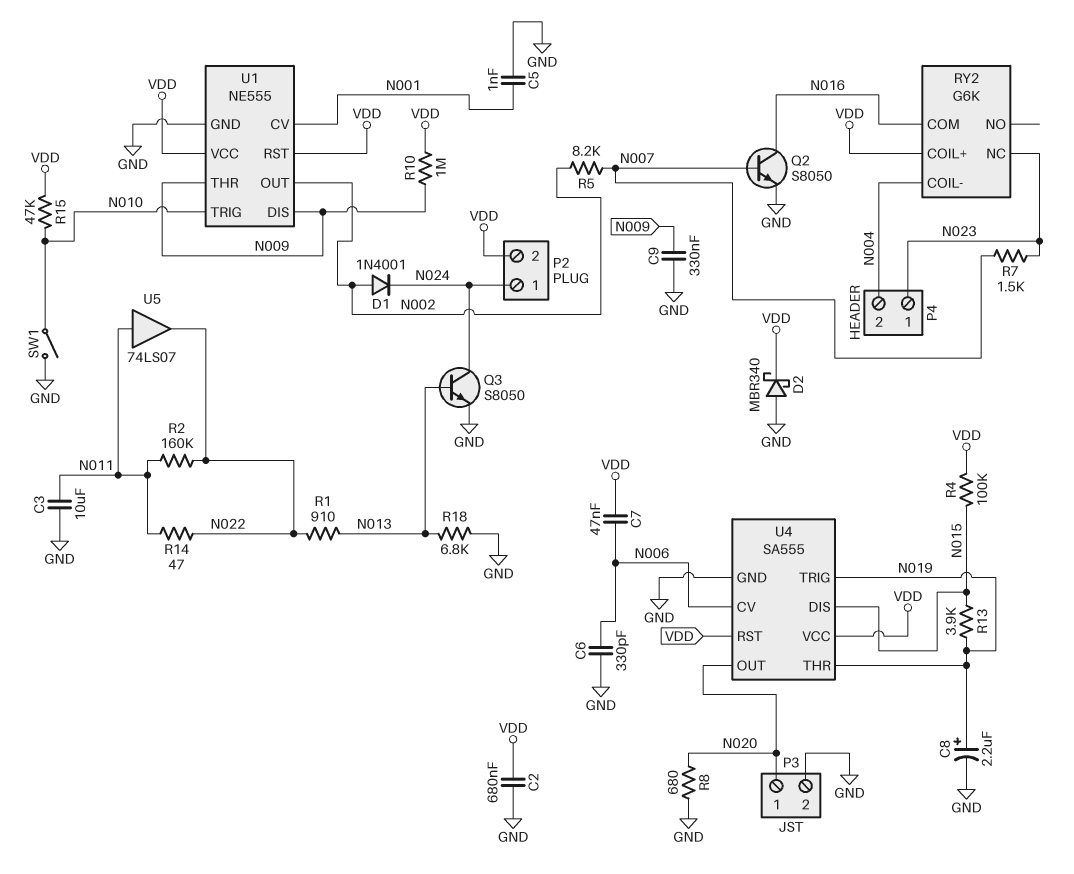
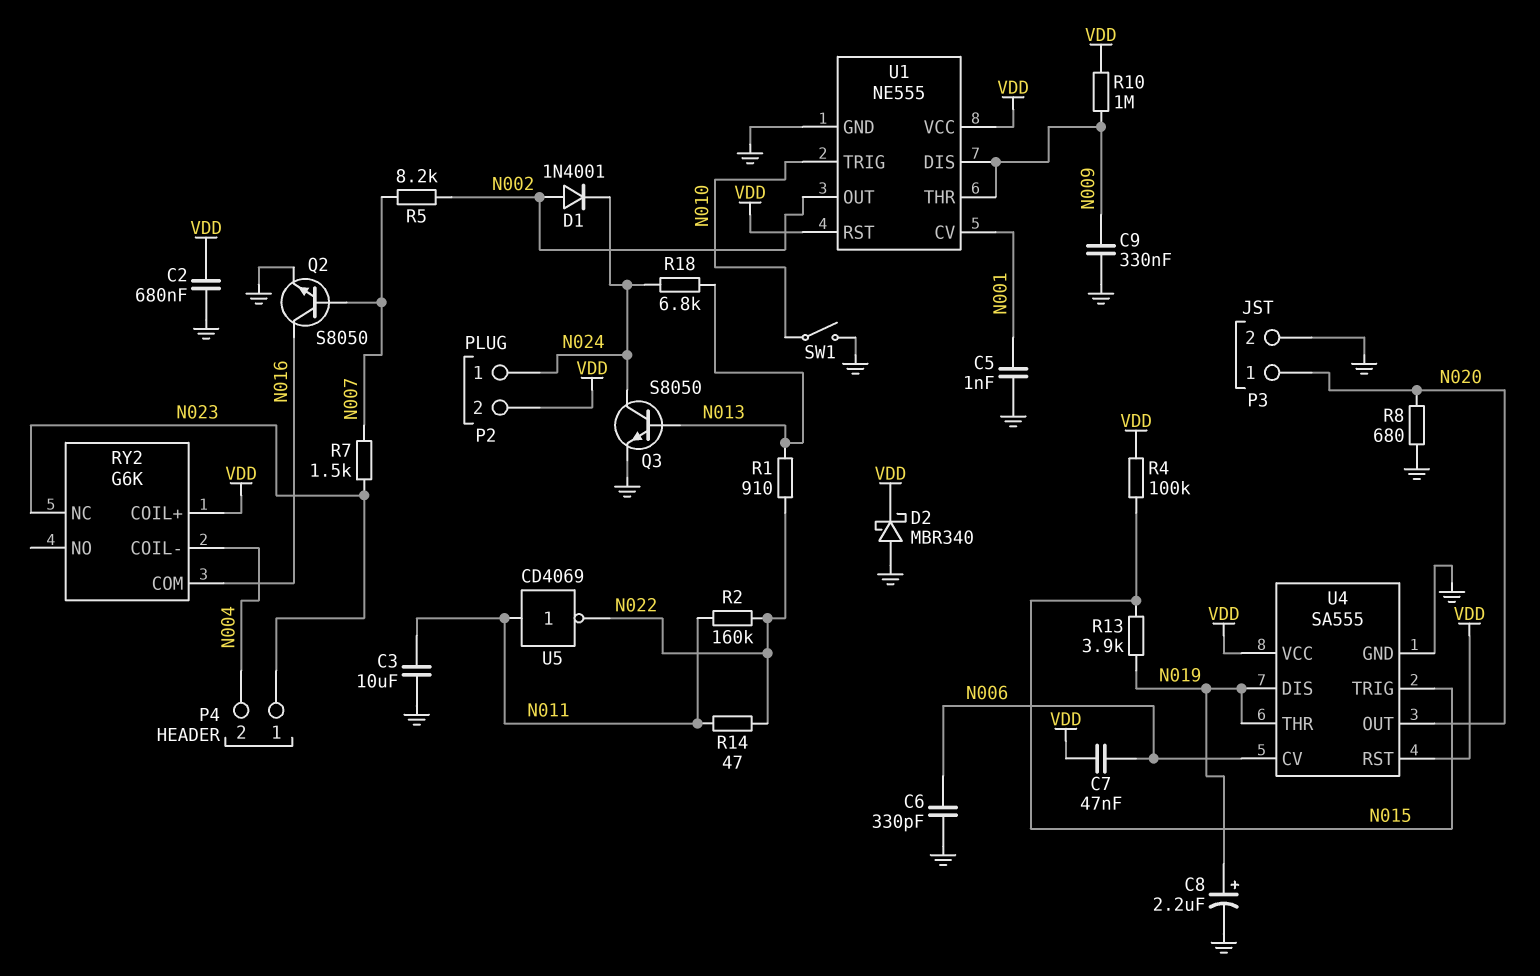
R15: 47k (N010, VDD) -> none
R18: 6.8k (GND, N013) -> 6.8k (N013, N024)
U4 pin DIS: N015 -> N019
U4 pin TRIG: N019 -> N015
U5: buffer 74LS07 (in N011, out N022) -> NOT CD4069 (in N011, out N022)

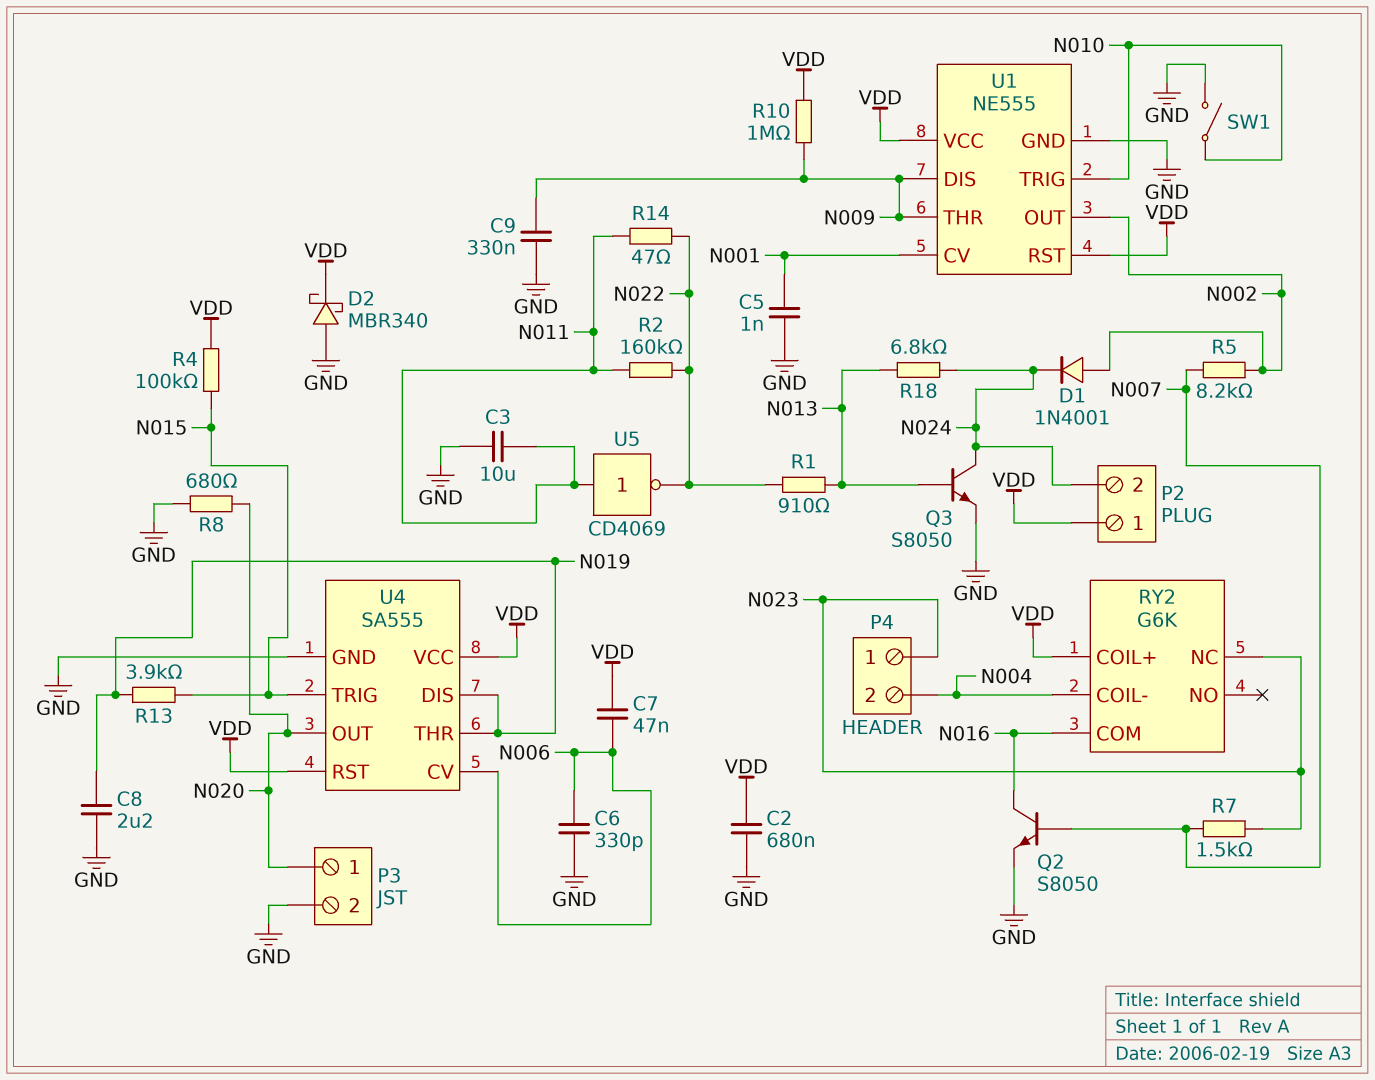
C8: 2.2uF (plus N019, minus GND) -> 2.2uF (GND, N019)
P2 pin 1: N024 -> VDD
P2 pin 2: VDD -> N024

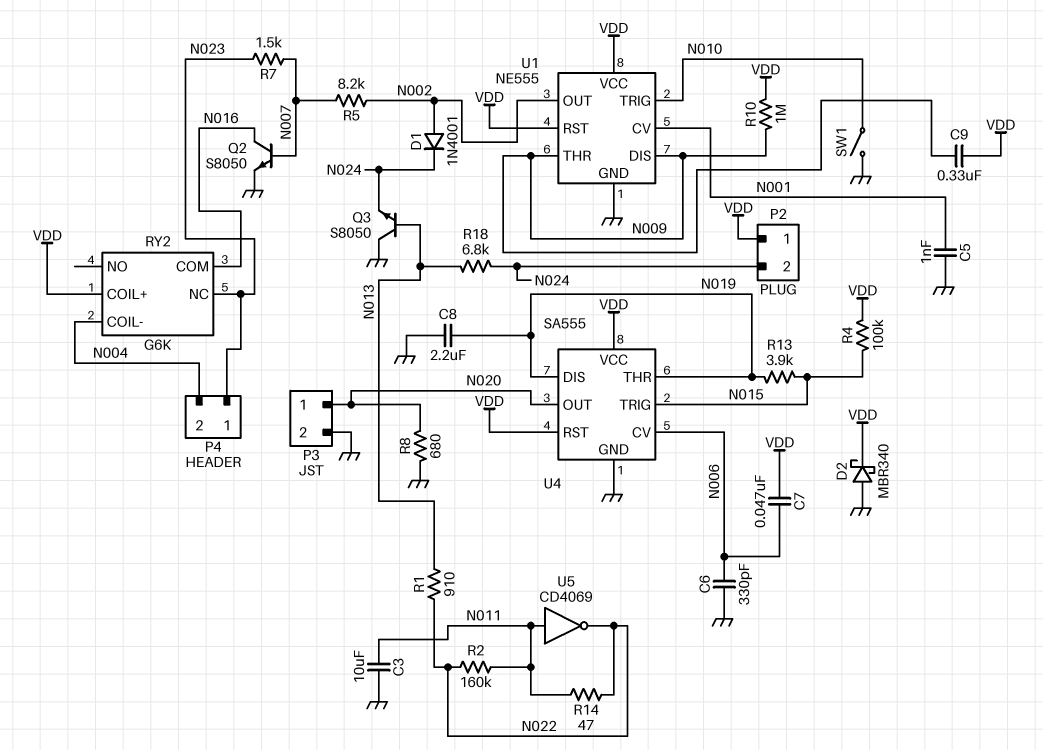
C2: 680nF (GND, VDD) -> none
C9: 330nF (GND, N009) -> 330nF (N009, VDD)
Q3: NPN S8050 (B N013, C N024, E GND) -> NPN S8050 (B N013, C GND, E N024)

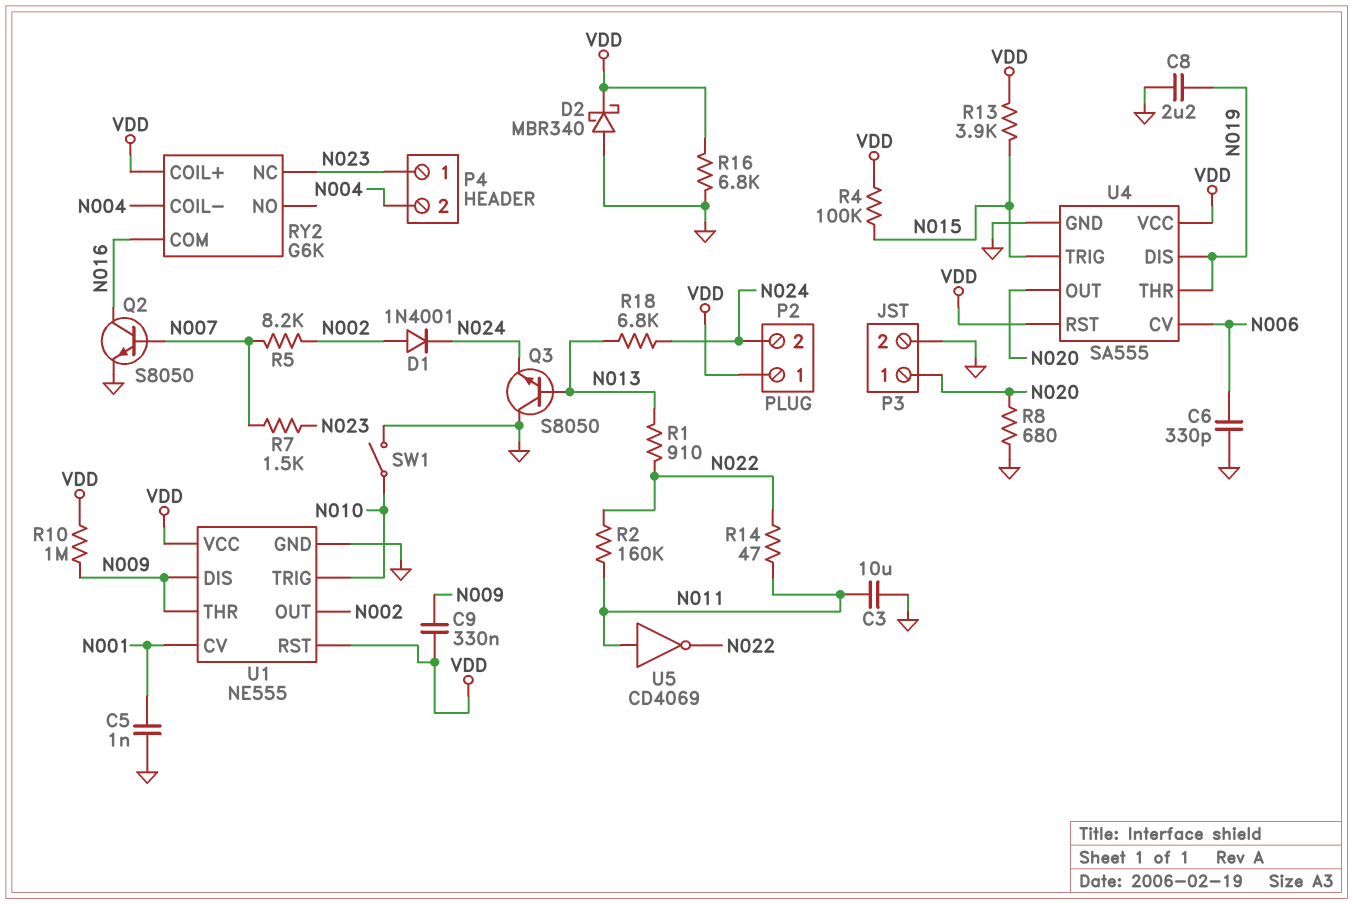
C7: 47nF (N006, VDD) -> none
R13: 3.9k (N015, N019) -> 3.9k (N015, VDD)
R16: none -> 6.8k (GND, VDD)

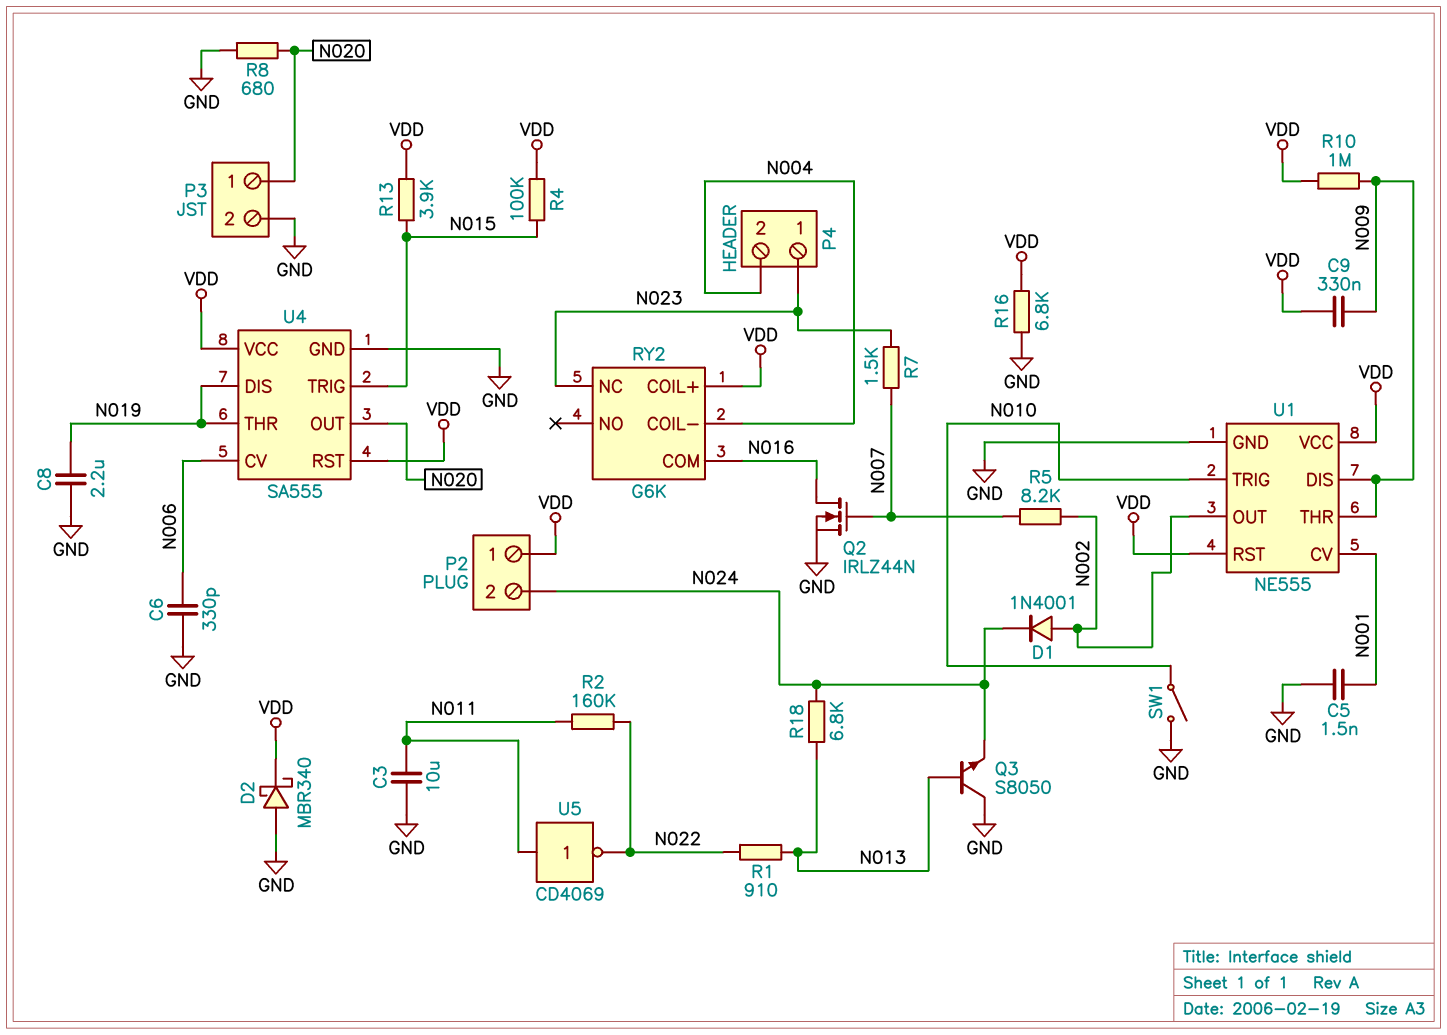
C5: 1nF (GND, N001) -> 1.5nF (GND, N001)
Q2: NPN S8050 (B N007, C N016, E GND) -> NMOS IRLZ44N (G N007, D N016, S GND)
R14: 47 (N011, N022) -> none

